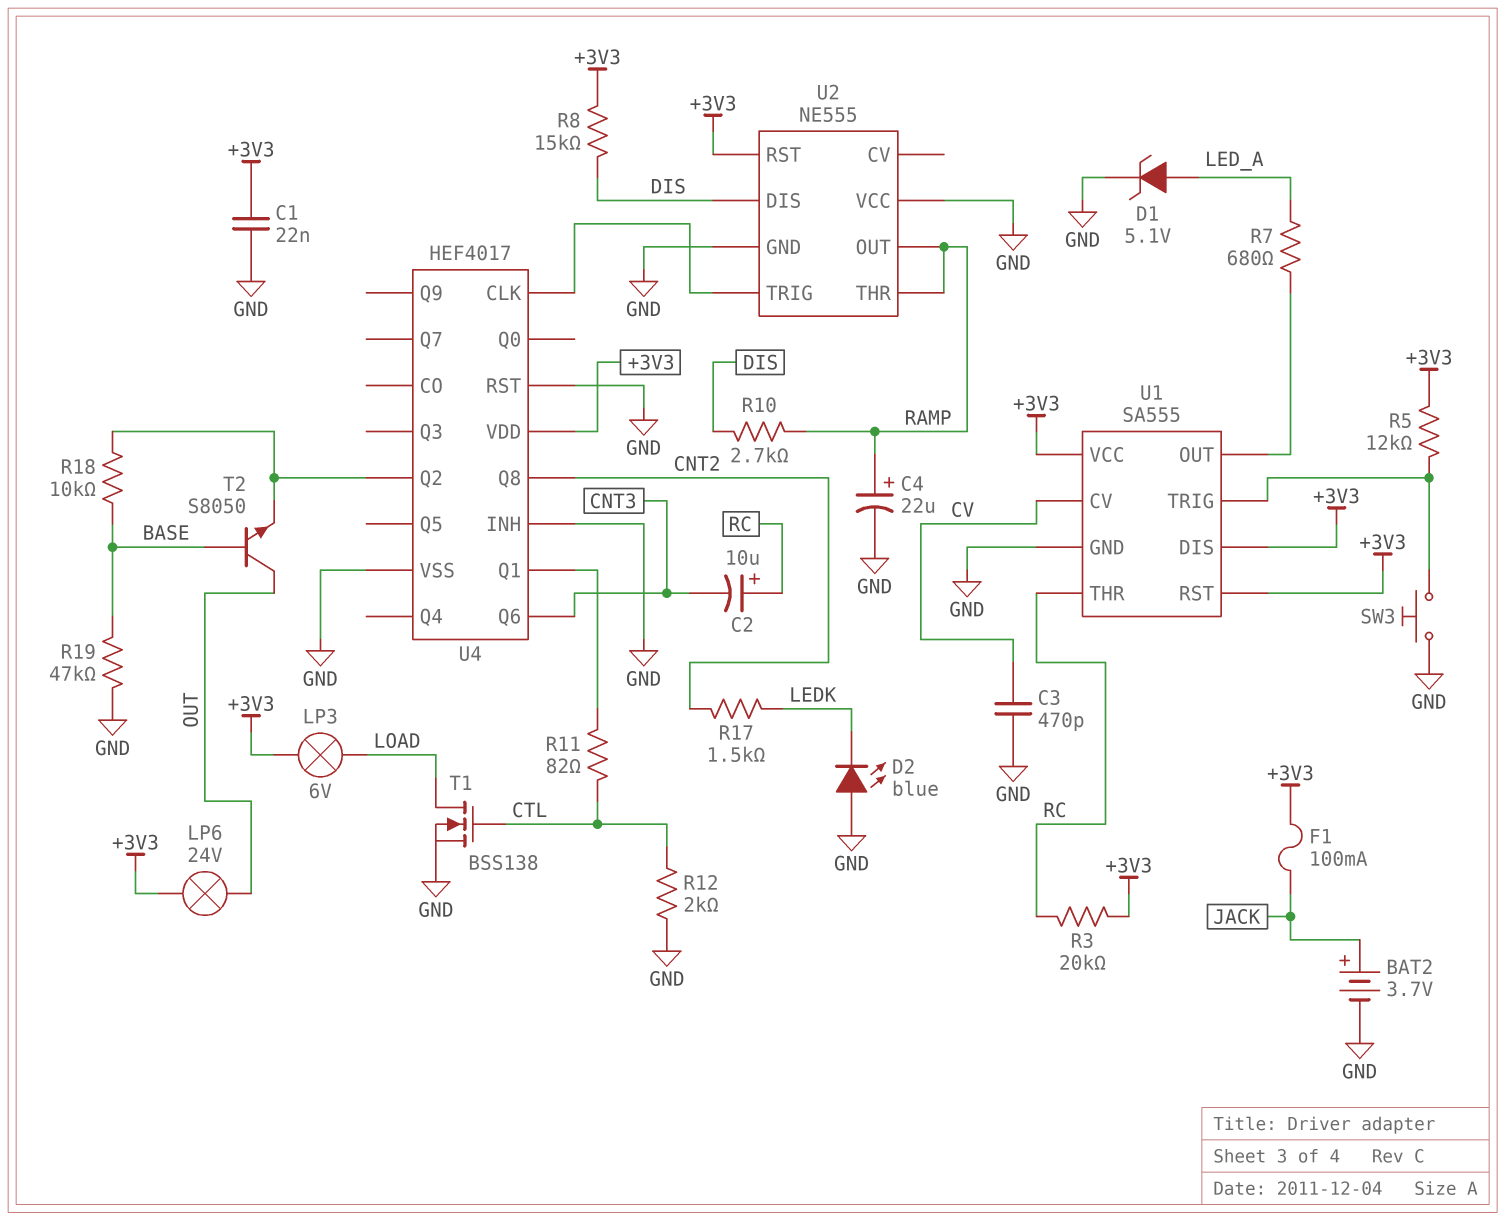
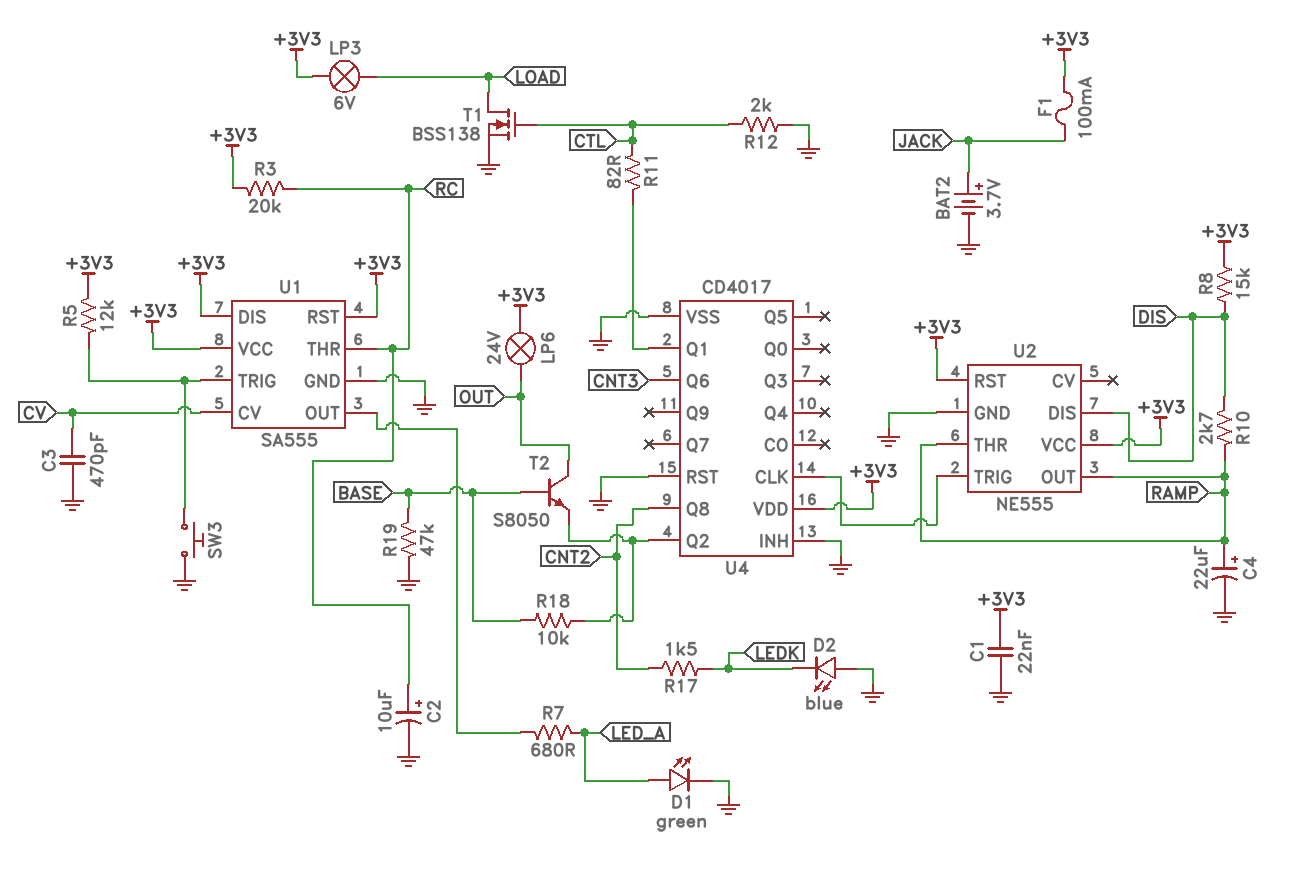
C2: 10uF (plus RC, minus CNT3) -> 10uF (plus RC, minus GND)
D1: zener 5.1V (A LED_A, K GND) -> LED green (A LED_A, K GND)
U2 pin VCC: GND -> +3V3
U4: HEF4017 -> CD4017

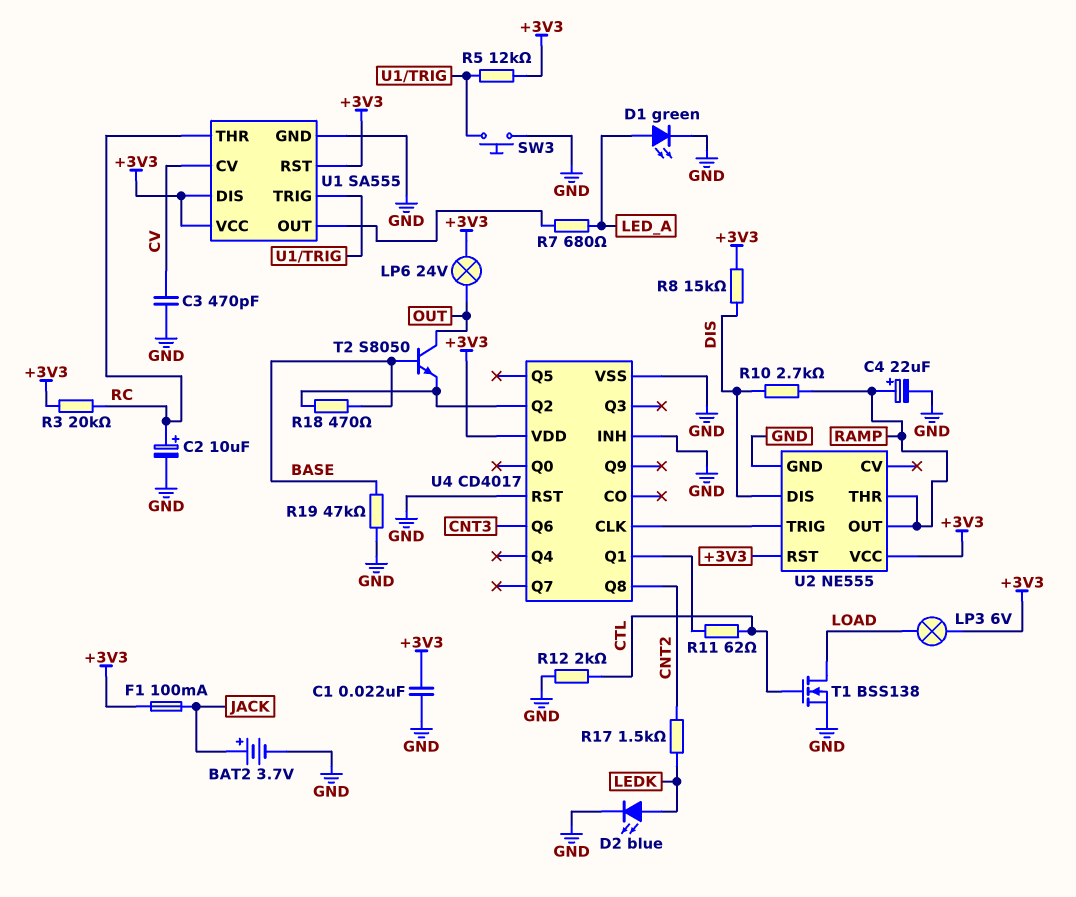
D2: LED blue (A GND, K LEDK) -> LED blue (A LEDK, K GND)
R11: 82 (CTL, U4/Q1) -> 62 (CTL, U4/Q1)
R18: 10k (BASE, U4/Q2) -> 470 (BASE, U4/Q2)

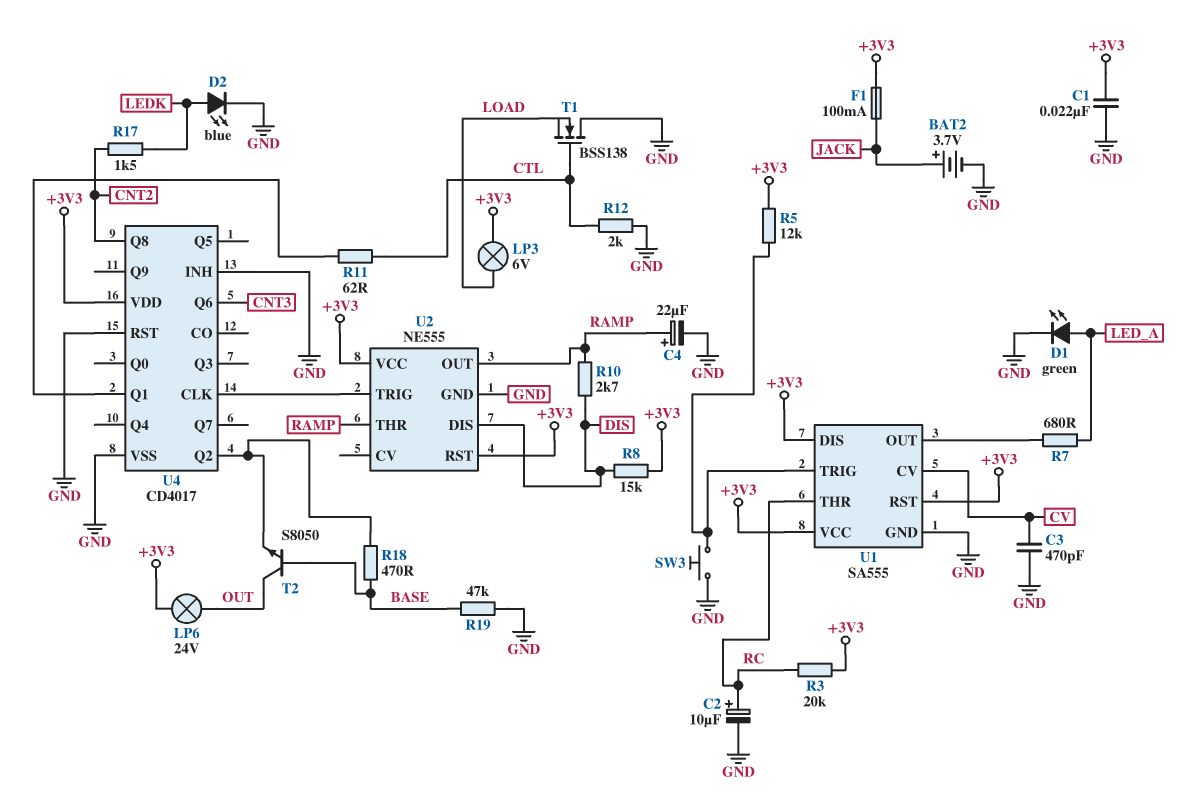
T1: NMOS BSS138 (G CTL, D LOAD, S GND) -> NMOS BSS138 (G CTL, D GND, S LOAD)

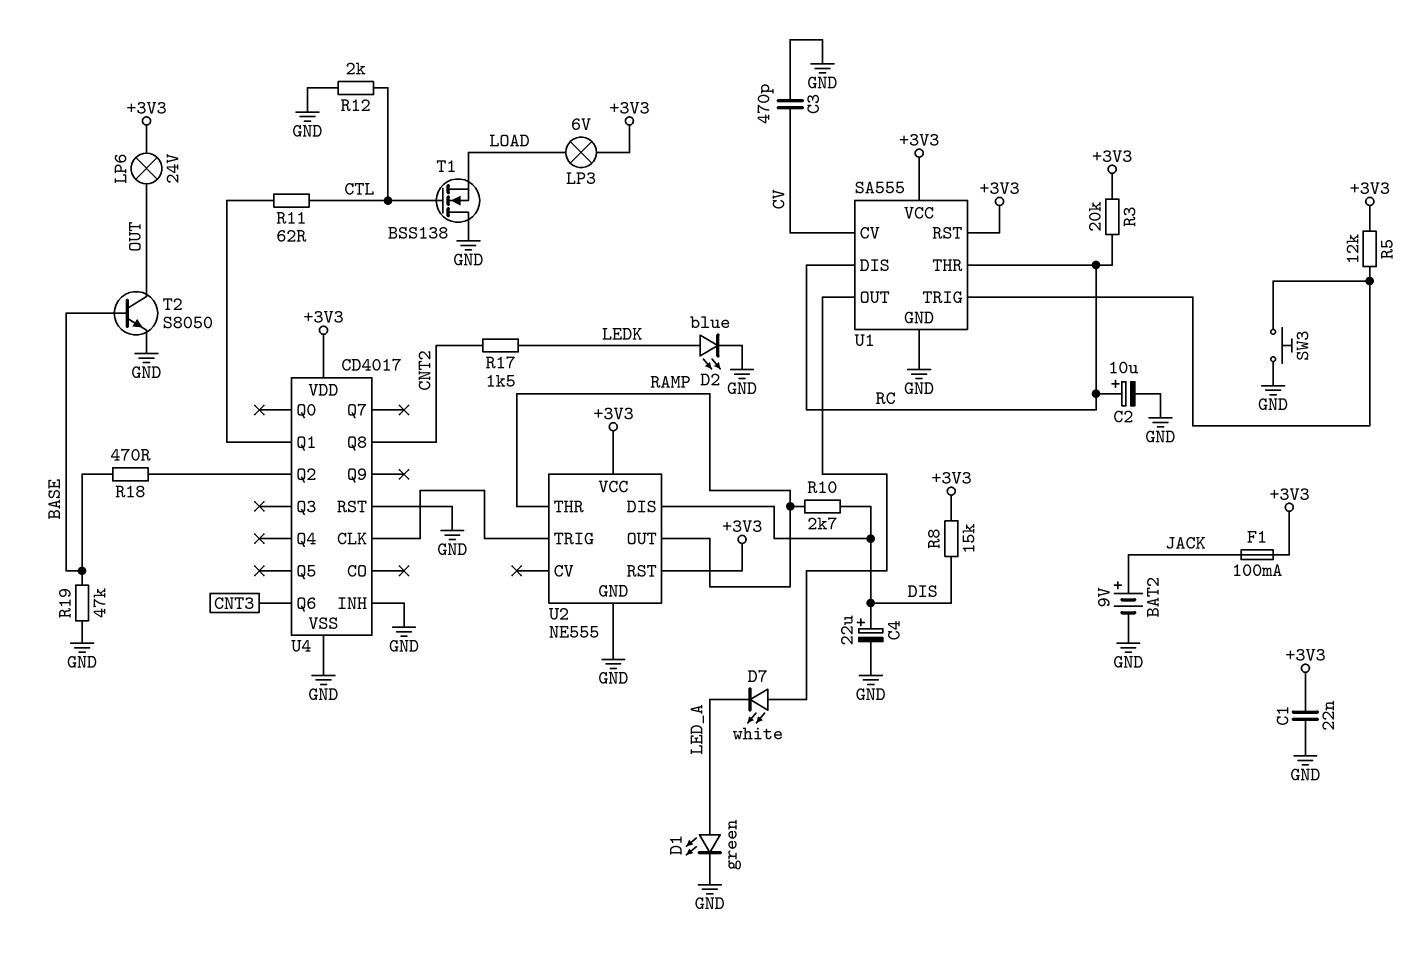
BAT2: 3.7V (plus JACK, minus GND) -> 9V (plus JACK, minus GND)
C4: 22uF (plus RAMP, minus GND) -> 22uF (plus DIS, minus GND)
D7: none -> LED white (A U1/OUT, K LED_A)
R7: 680 (LED_A, U1/OUT) -> none
T2: NPN S8050 (B BASE, C OUT, E U4/Q2) -> NPN S8050 (B BASE, C OUT, E GND)
U1 pin DIS: +3V3 -> RC

